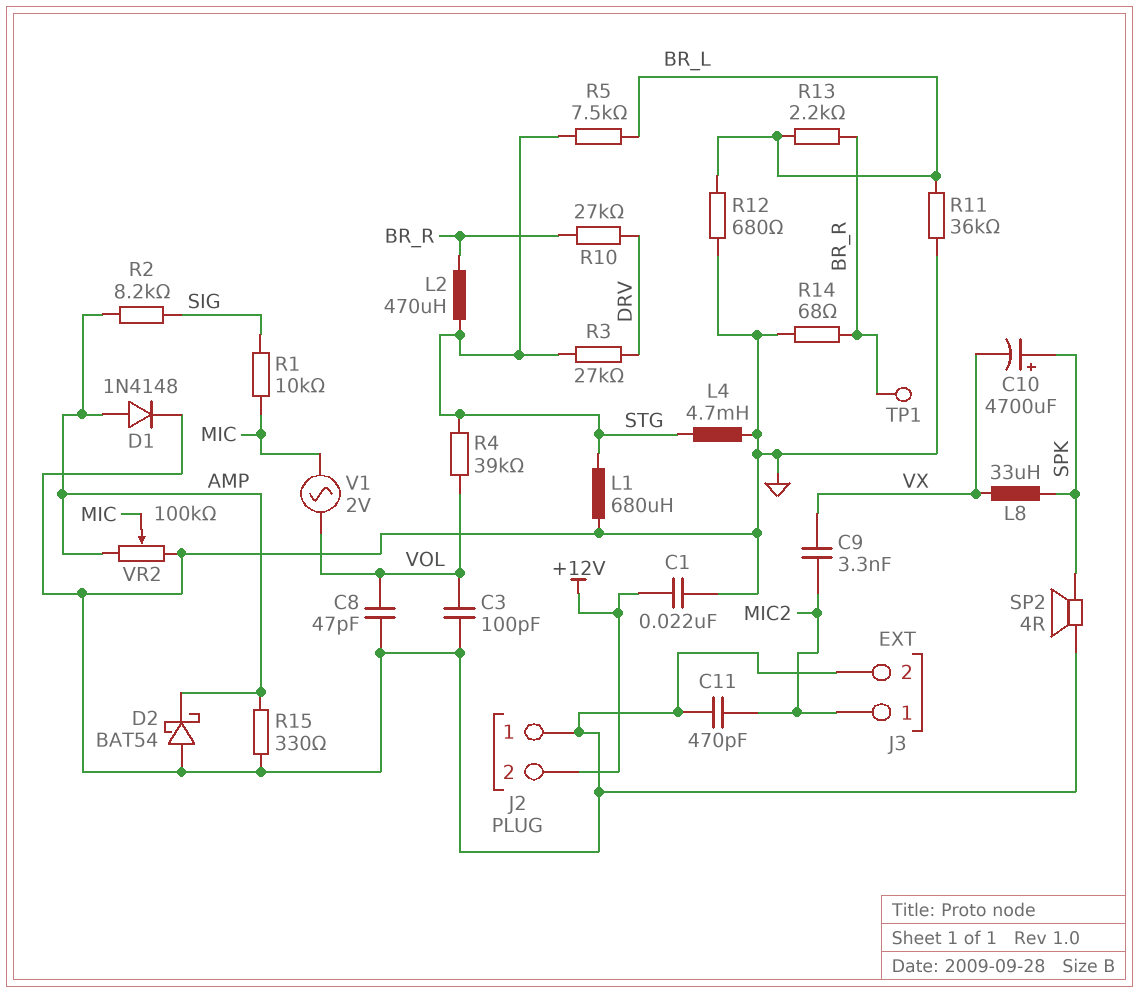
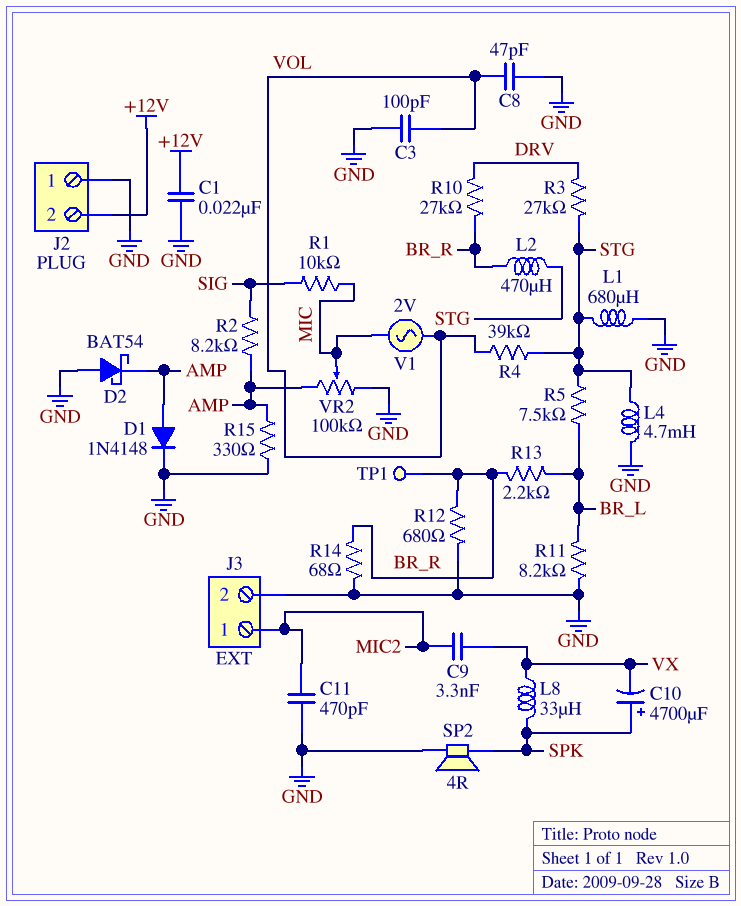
R11: 36k (BR_L, GND) -> 8.2k (BR_L, GND)
R12: 680 (BR_L, GND) -> 680 (BR_R, GND)

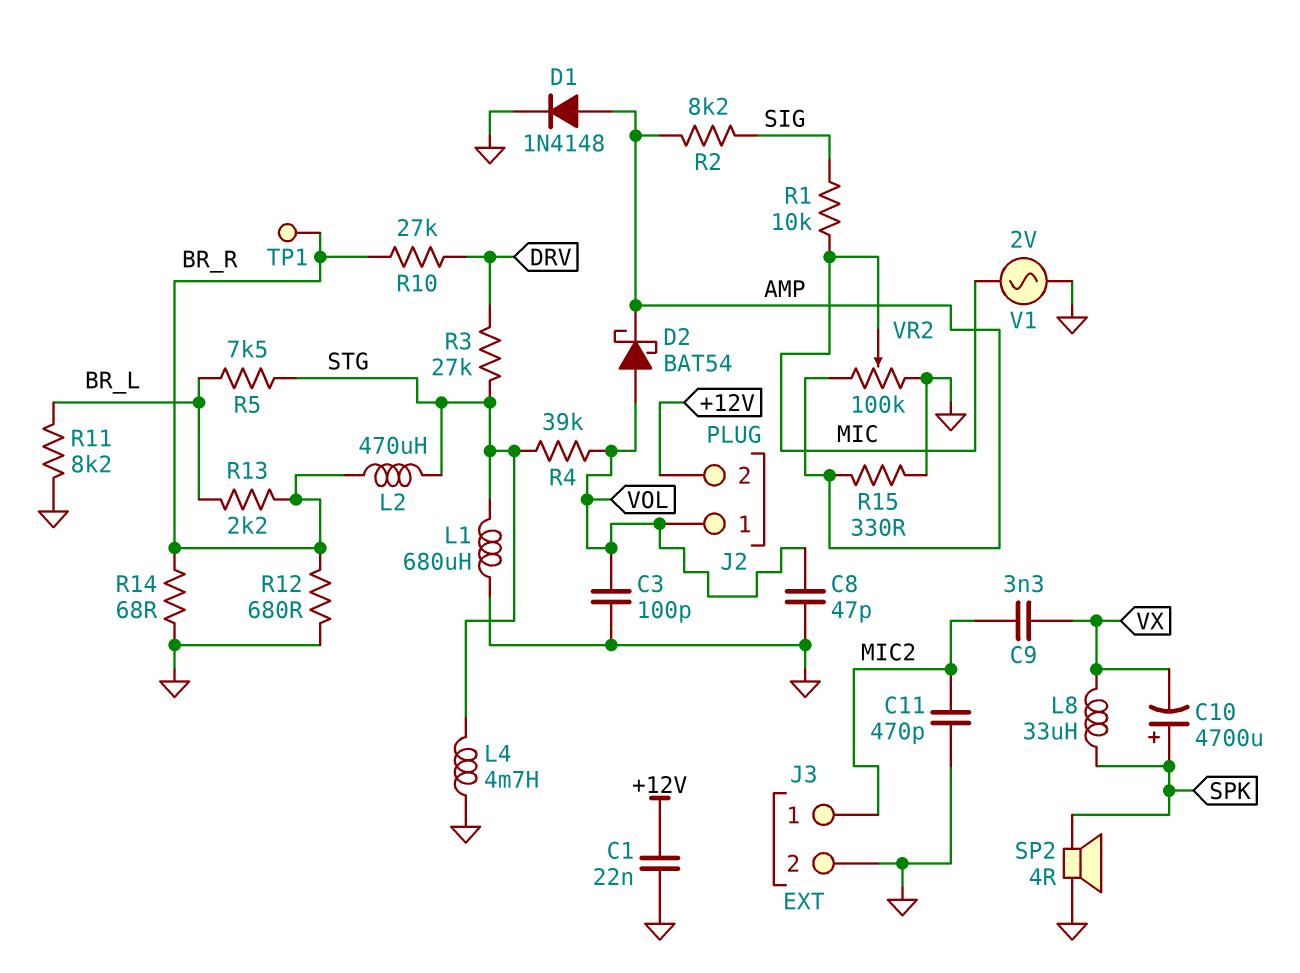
D2: schottky BAT54 (A GND, K AMP) -> schottky BAT54 (A VOL, K AMP)
J2 pin 1: GND -> VOL
V1: AC 2V (MIC, VOL) -> AC 2V (GND, MIC)

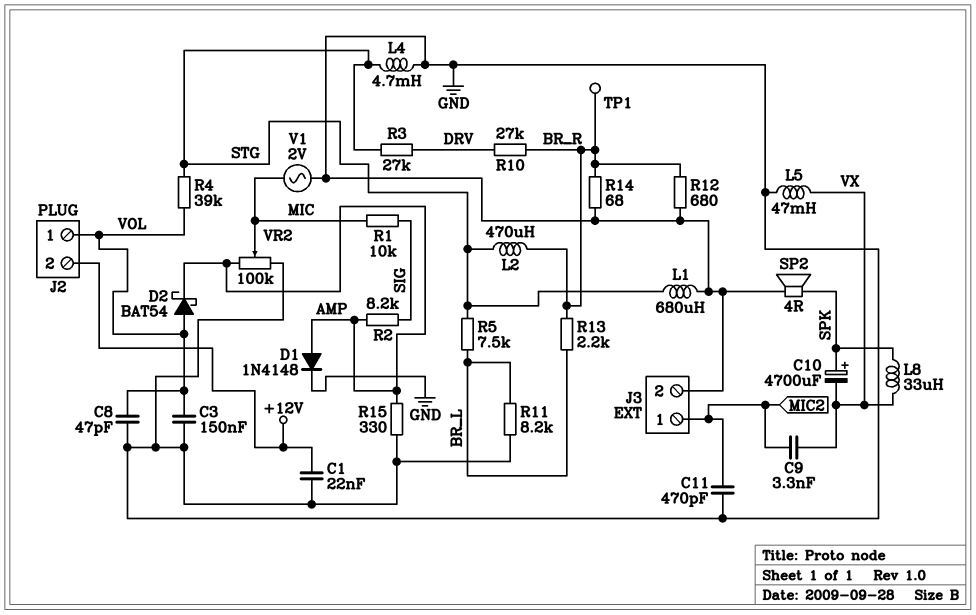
C3: 100pF (GND, VOL) -> 150nF (GND, VOL)
L5: none -> 47mH (GND, VX)

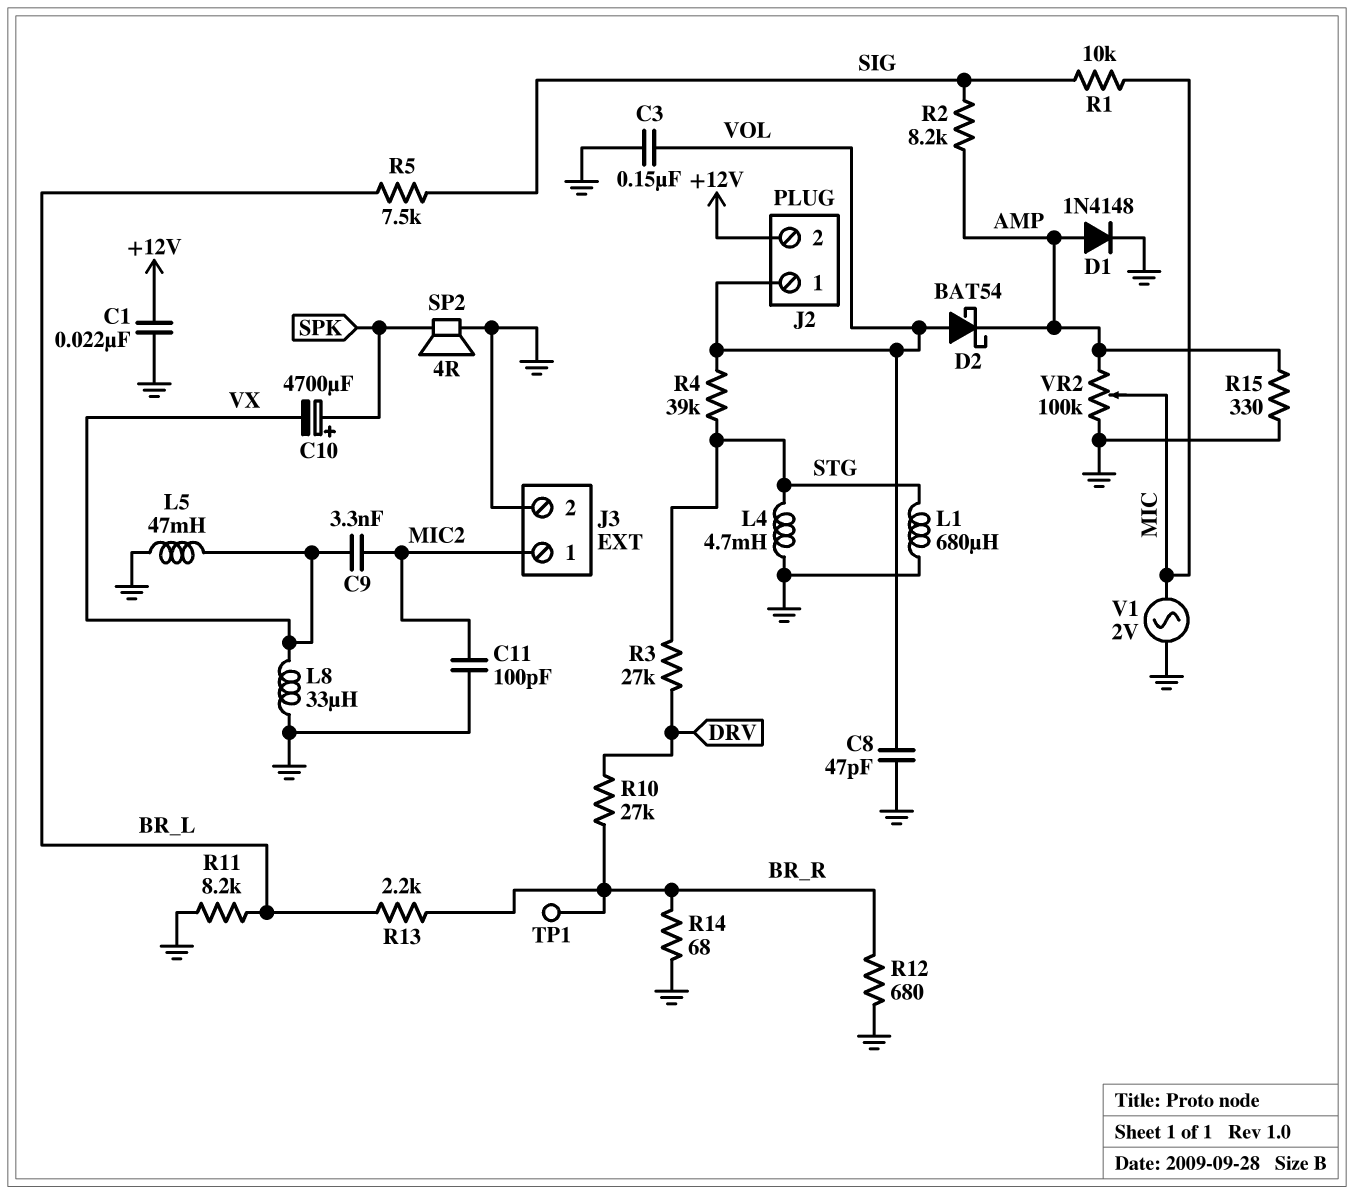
C11: 470pF (GND, MIC2) -> 100pF (GND, MIC2)
L2: 470uH (BR_R, STG) -> none
L8: 33uH (SPK, VX) -> 33uH (GND, VX)
R5: 7.5k (BR_L, STG) -> 7.5k (BR_L, SIG)

